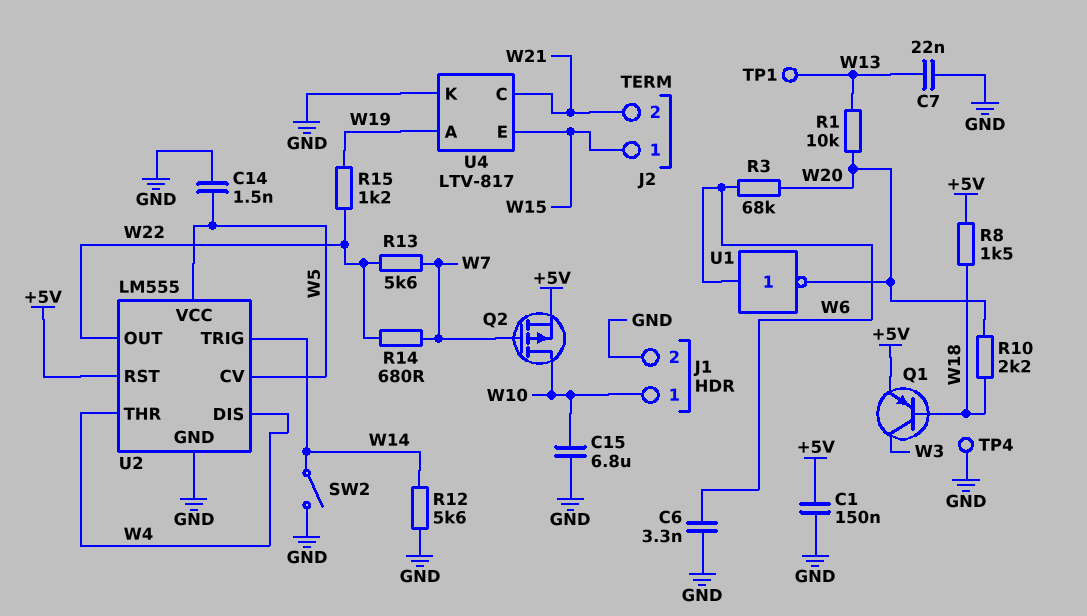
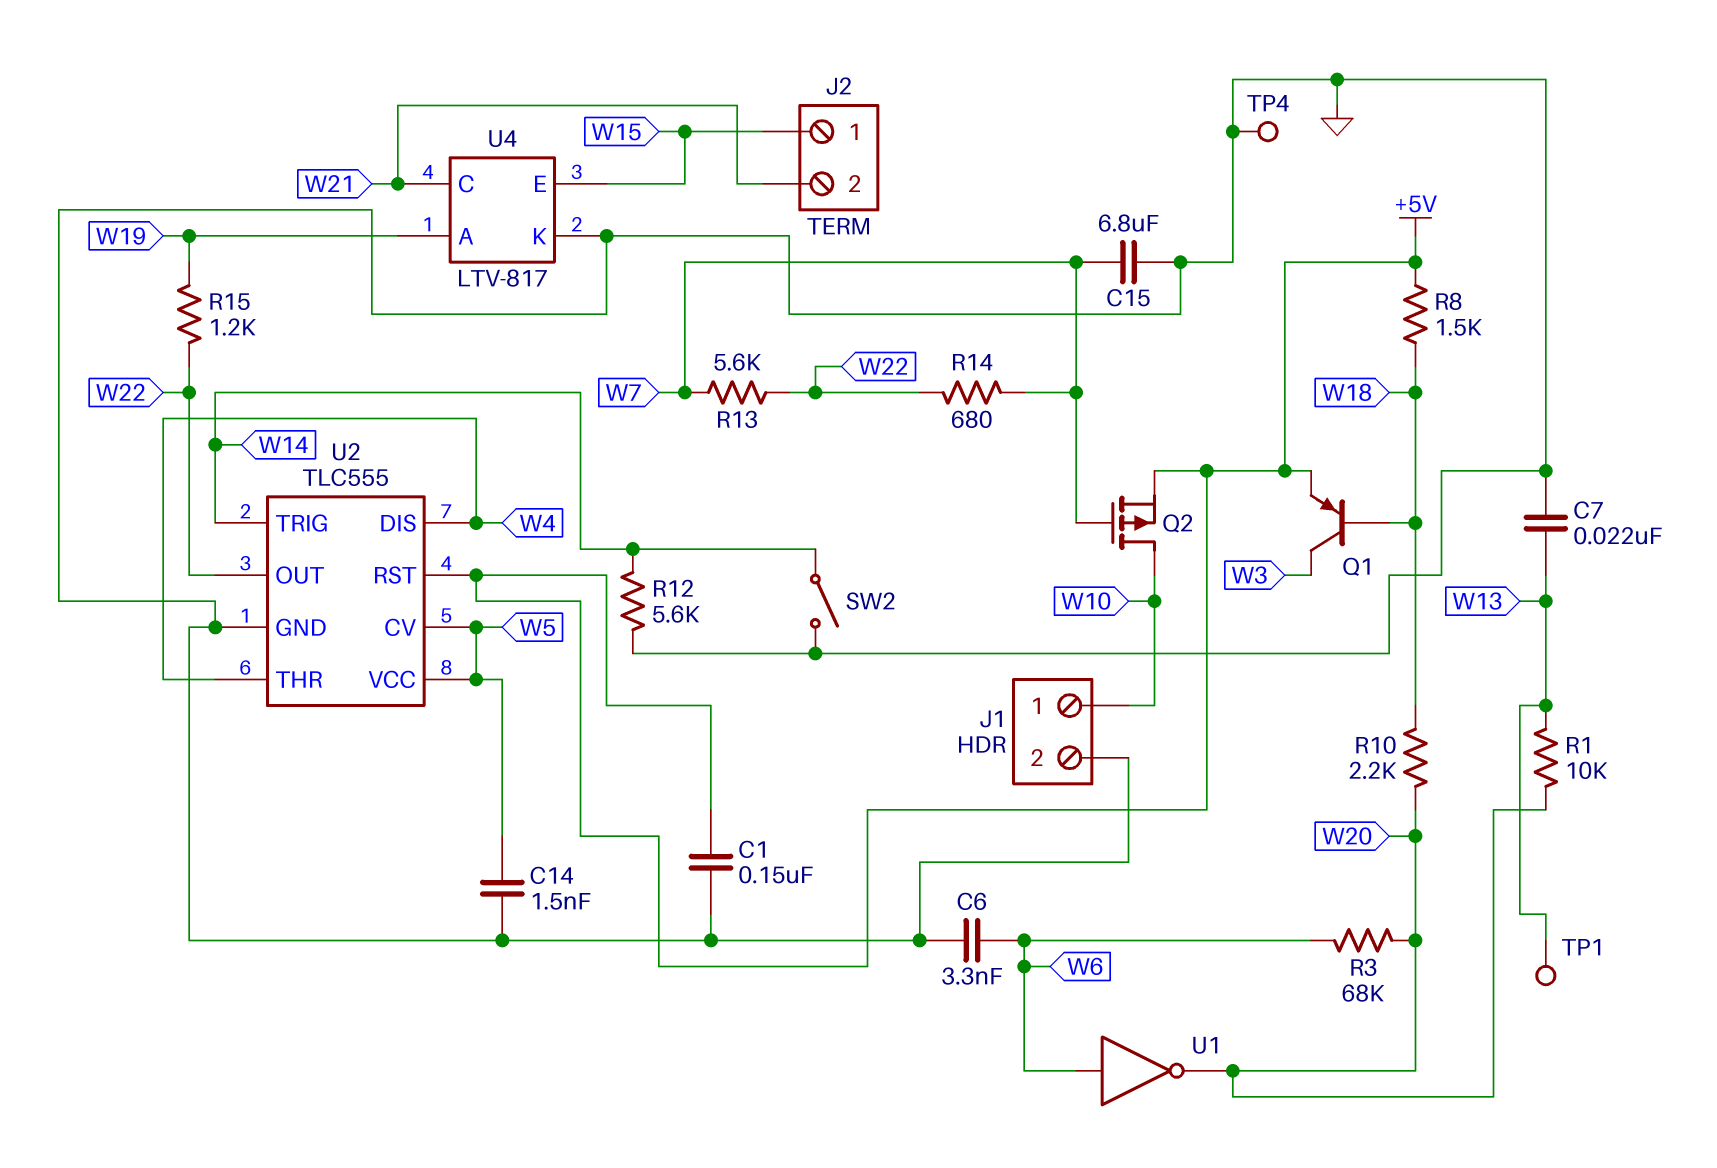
C15: 6.8uF (GND, W10) -> 6.8uF (GND, W7)
U2: LM555 -> TLC555

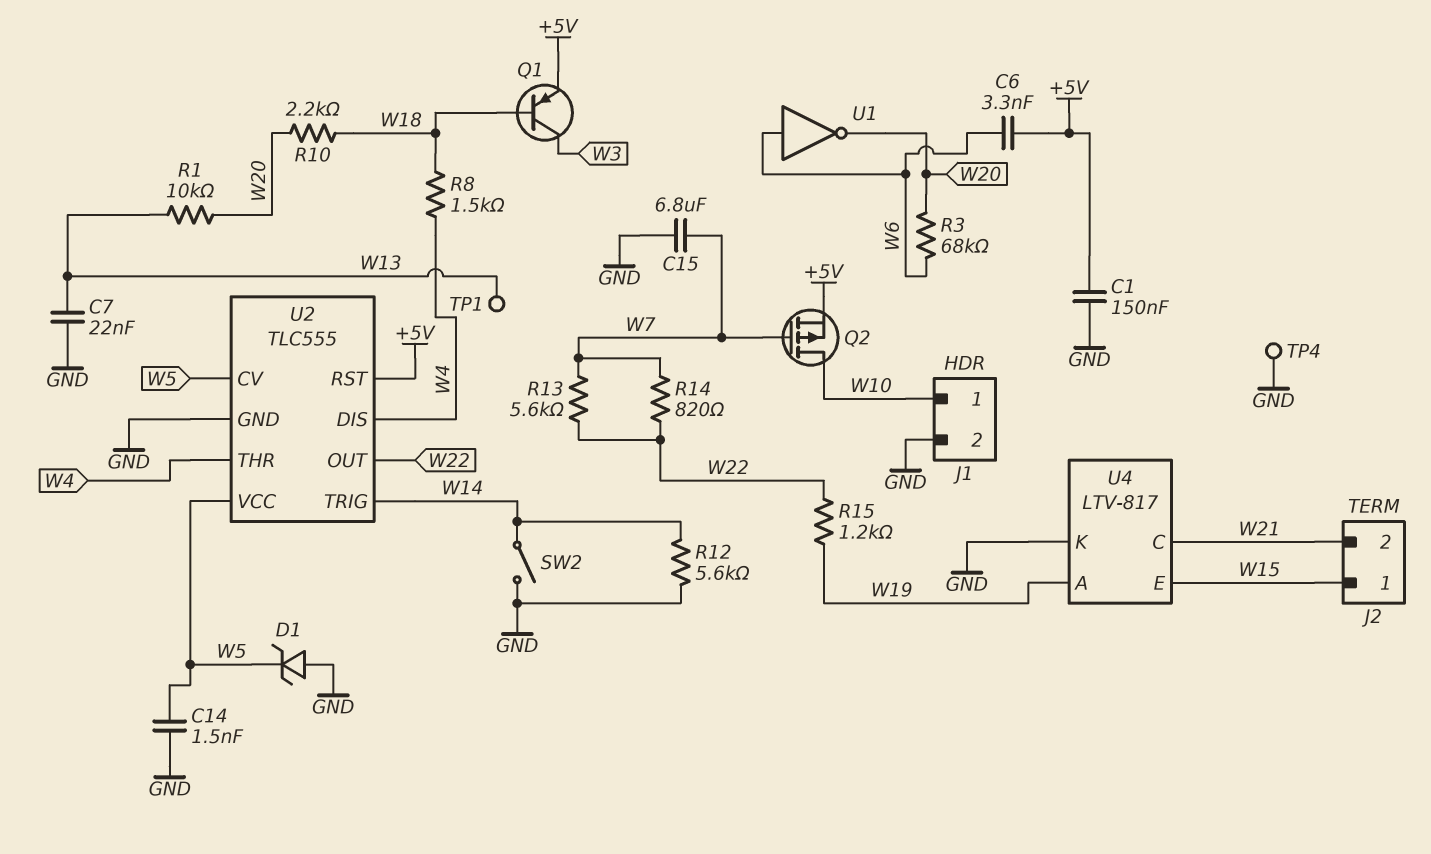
C6: 3.3nF (GND, W6) -> 3.3nF (+5V, W6)
D1: none -> zener (A GND, K W5)
R8: 1.5k (+5V, W18) -> 1.5k (W4, W18)
R14: 680 (W7, W22) -> 820 (W7, W22)

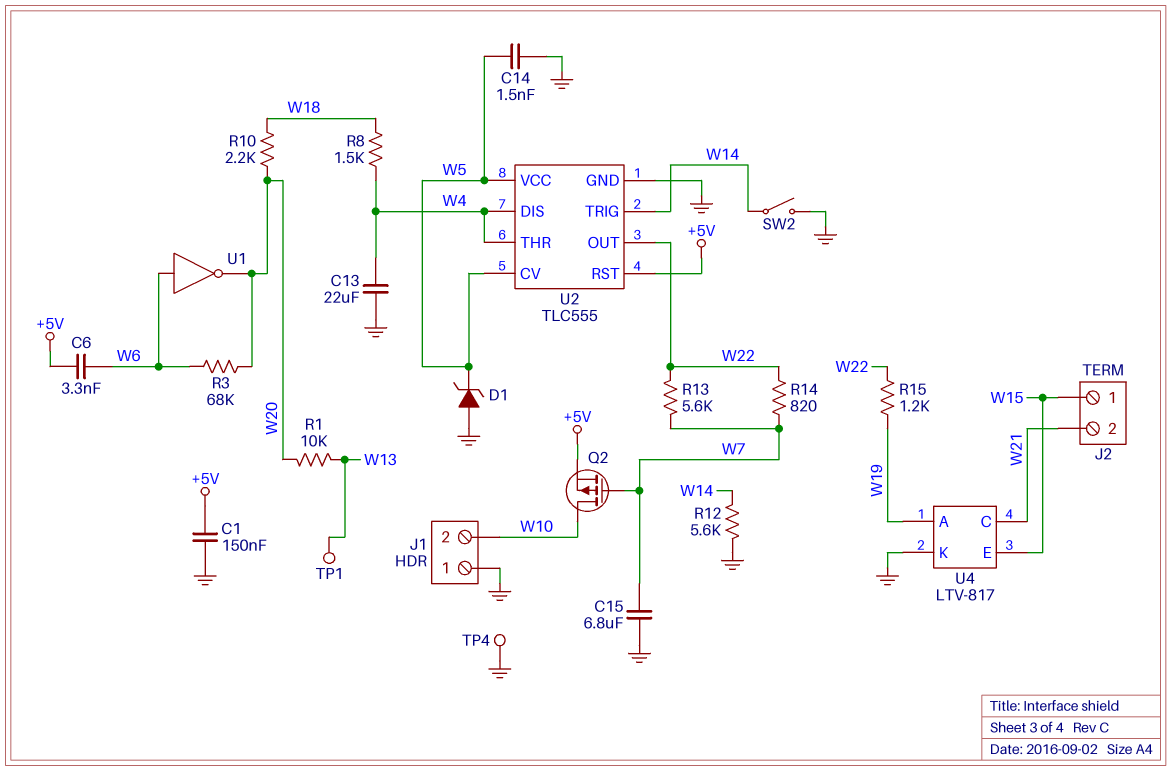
C7: 22nF (GND, W13) -> none
C13: none -> 22uF (GND, W4)
J1 pin 1: W10 -> GND
J1 pin 2: GND -> W10
Q1: PNP (B W18, C W3, E +5V) -> none

